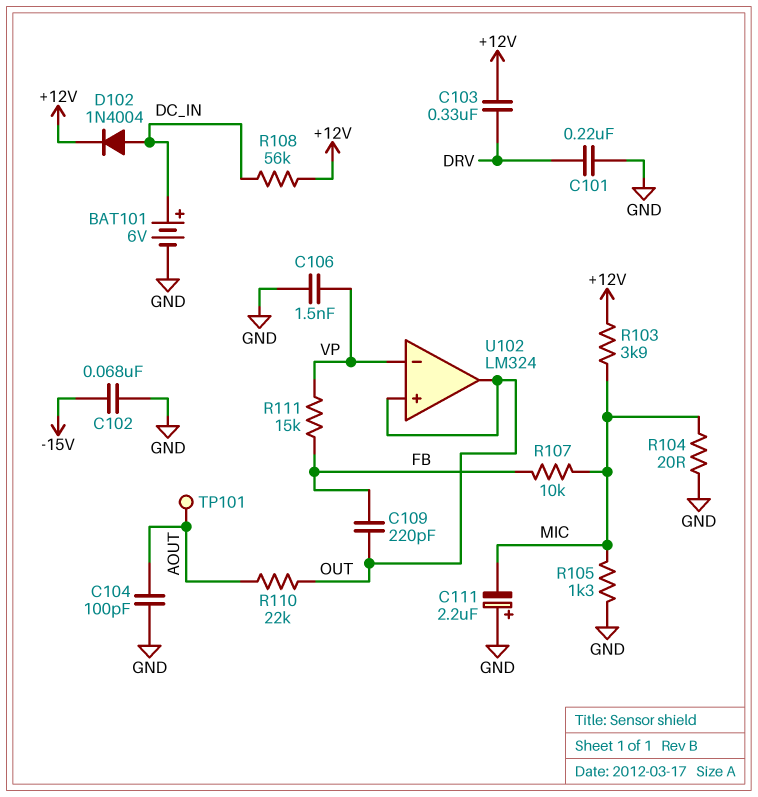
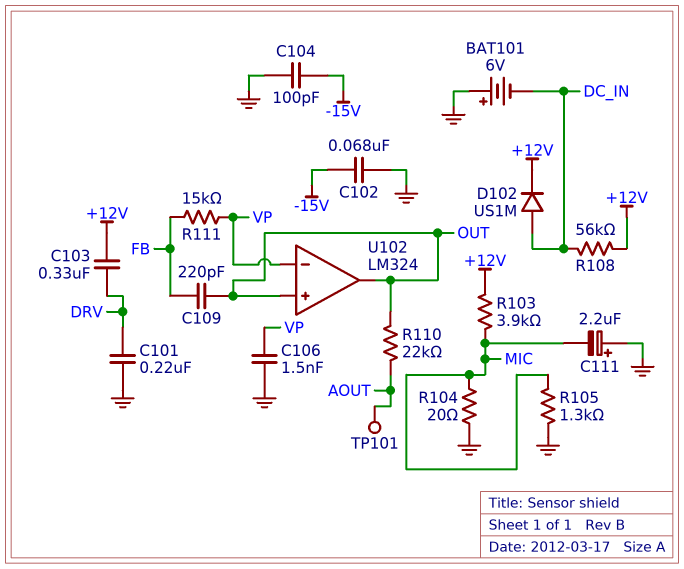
BAT101: 6V (plus DC_IN, minus GND) -> 6V (plus GND, minus DC_IN)
C104: 100pF (AOUT, GND) -> 100pF (-15V, GND)
D102: diode 1N4004 (A DC_IN, K +12V) -> diode US1M (A DC_IN, K +12V)
R107: 10k (FB, MIC) -> none

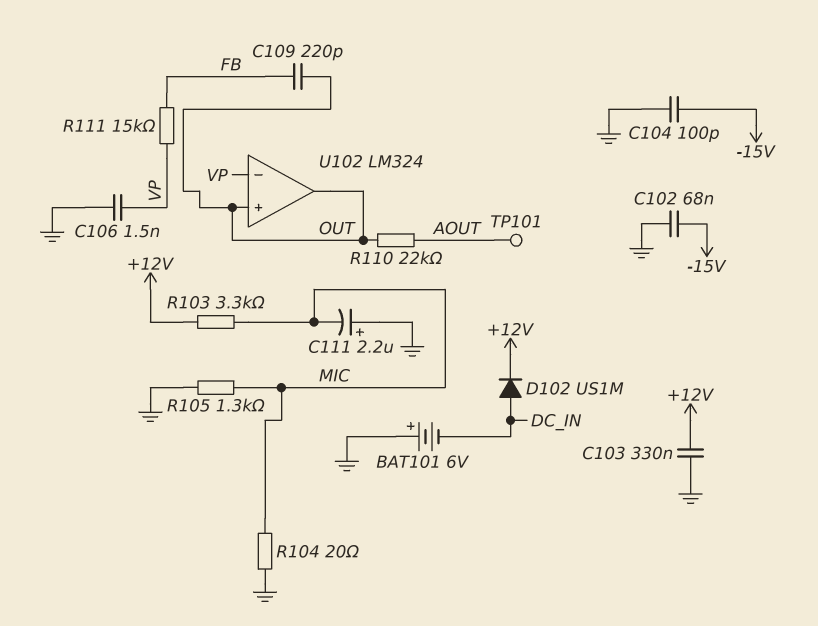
C101: 220nF (DRV, GND) -> none
C103: 330nF (+12V, DRV) -> 330nF (+12V, GND)
R103: 3.9k (+12V, MIC) -> 3.3k (+12V, MIC)
R108: 56k (+12V, DC_IN) -> none

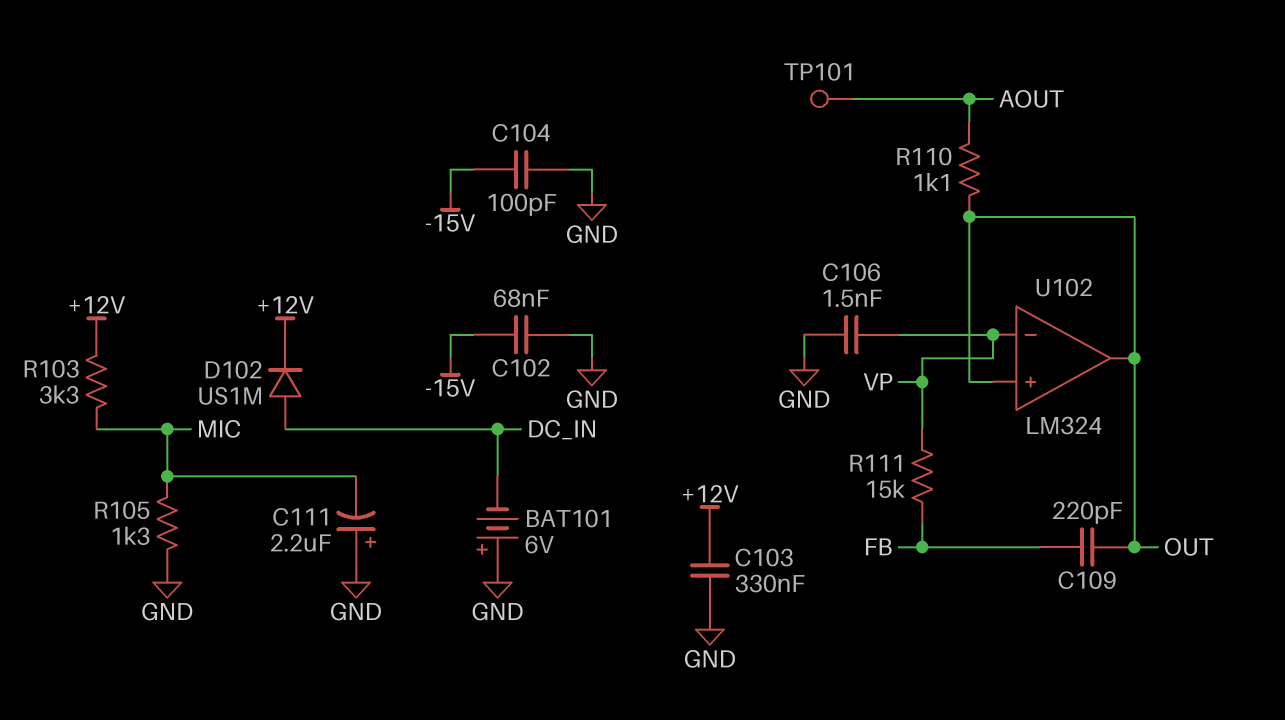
R104: 20 (GND, MIC) -> none
R110: 22k (AOUT, OUT) -> 1.1k (AOUT, OUT)

